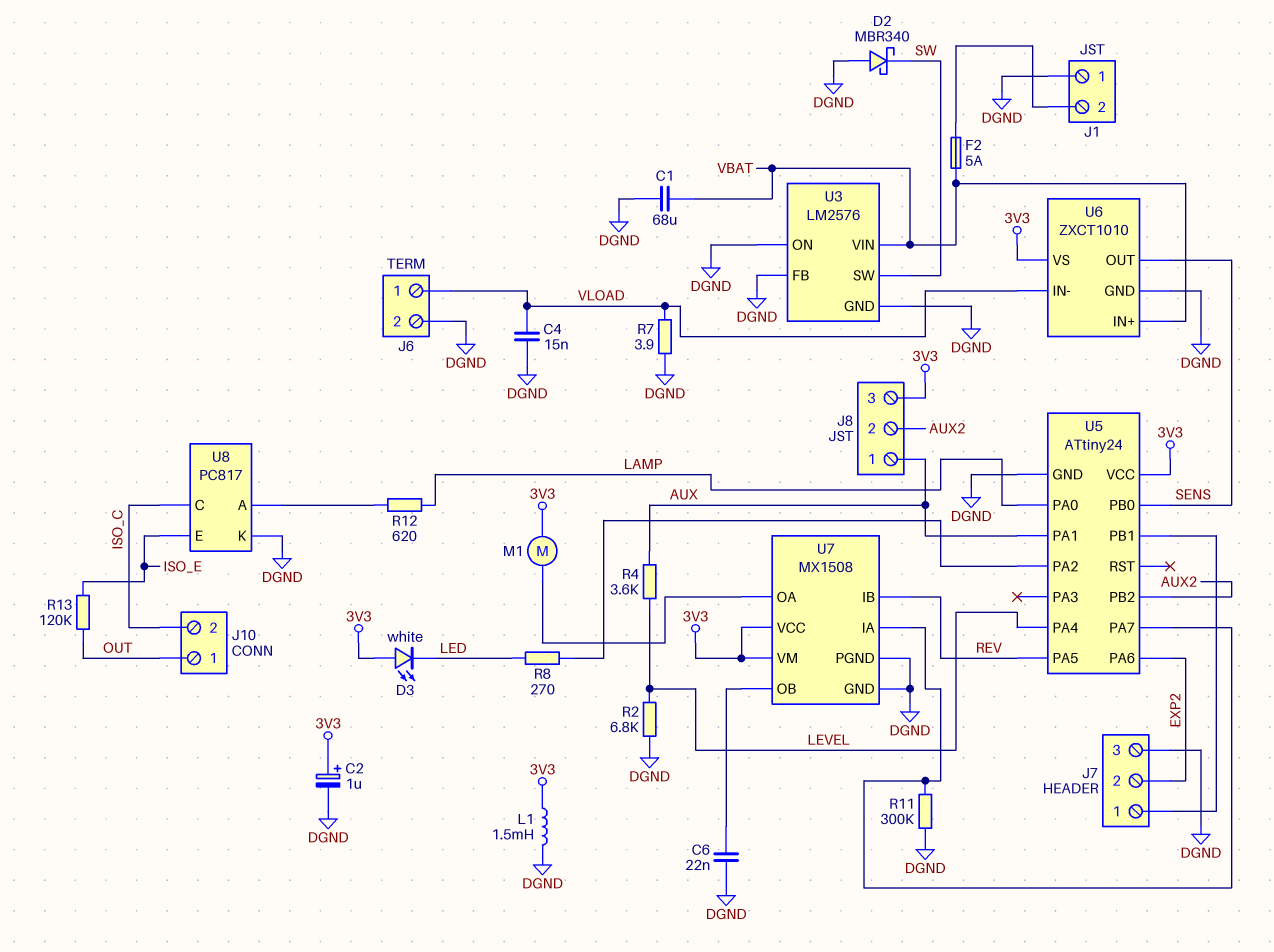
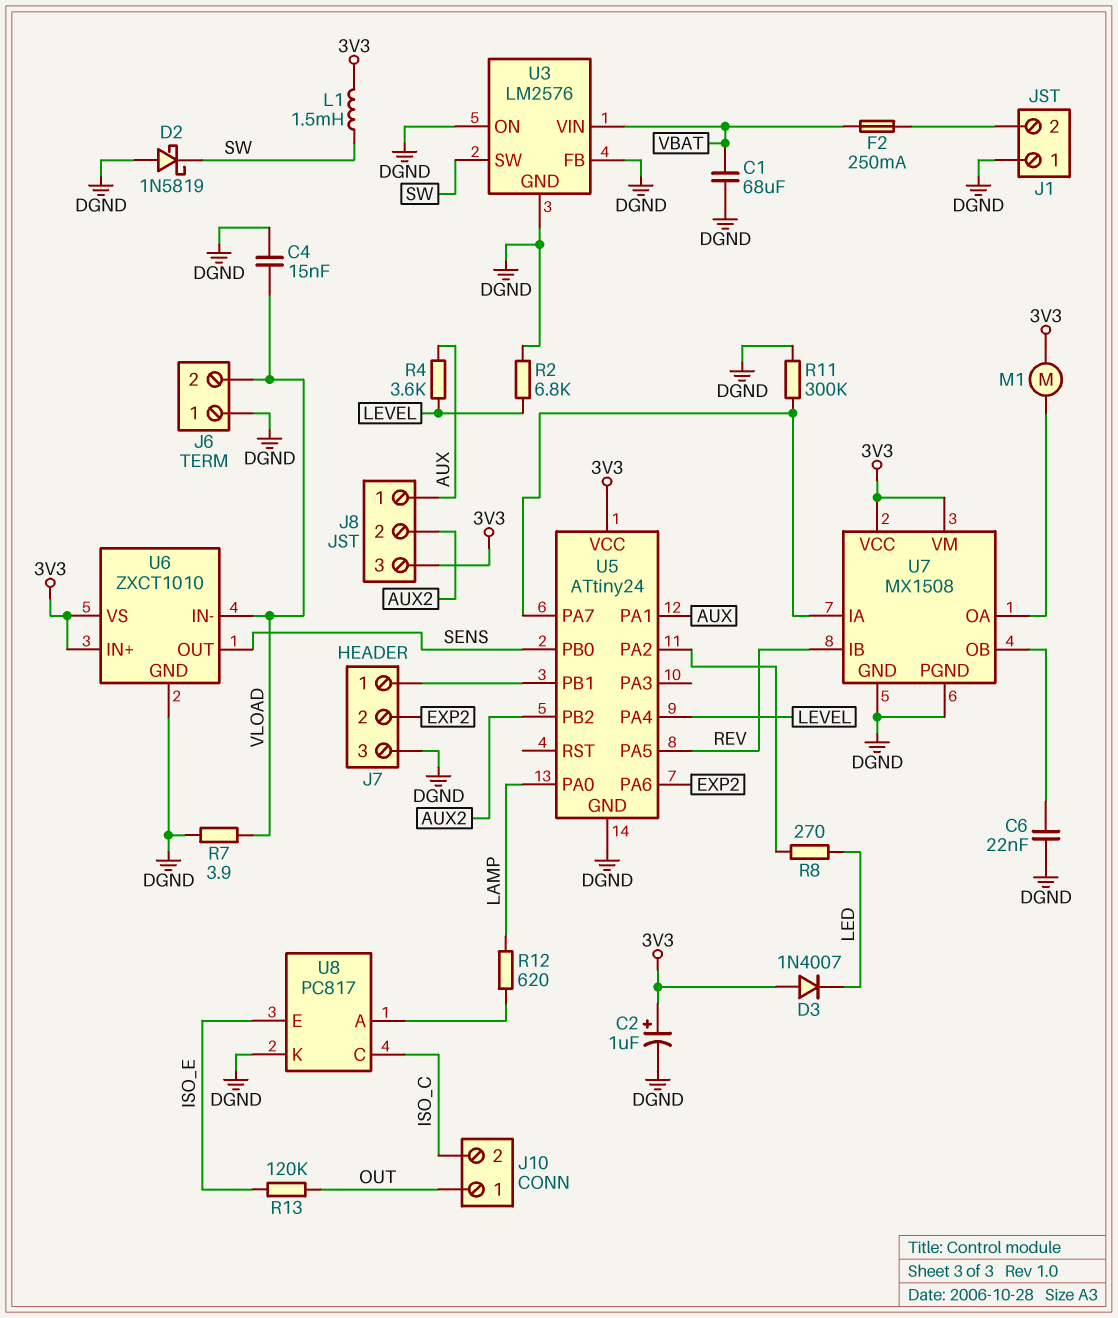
D2: schottky MBR340 (A DGND, K SW) -> schottky 1N5819 (A DGND, K SW)
D3: LED white (A 3V3, K LED) -> diode 1N4007 (A 3V3, K LED)
F2: 5A (J1/2, VBAT) -> 250mA (J1/2, VBAT)
J6 pin 1: VLOAD -> DGND
J6 pin 2: DGND -> VLOAD
L1: 1.5mH (3V3, DGND) -> 1.5mH (3V3, SW)
U6 pin IN+: VBAT -> 3V3

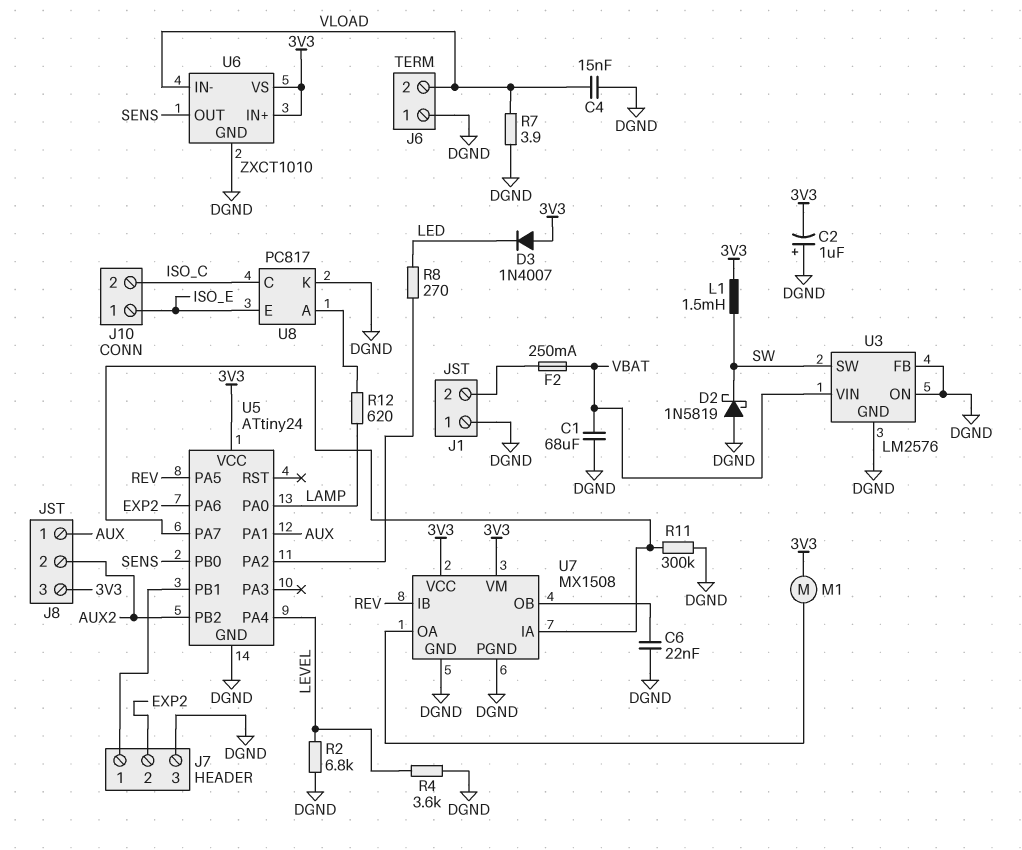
C2: 1uF (plus 3V3, minus DGND) -> 1uF (plus DGND, minus 3V3)
J10 pin 1: OUT -> ISO_E
R4: 3.6k (AUX, LEVEL) -> 3.6k (DGND, LEVEL)
R13: 120k (ISO_E, OUT) -> none

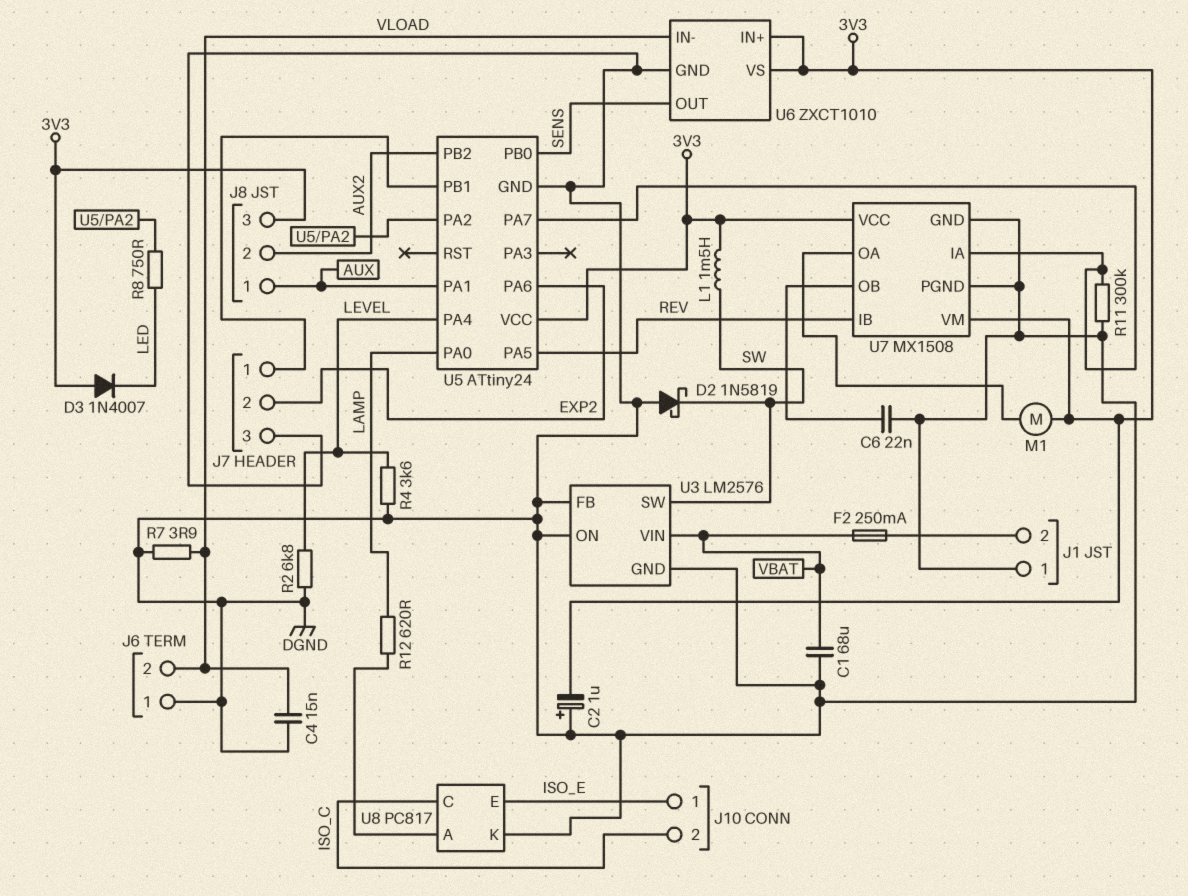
R8: 270 (LED, U5/PA2) -> 750 (LED, U5/PA2)

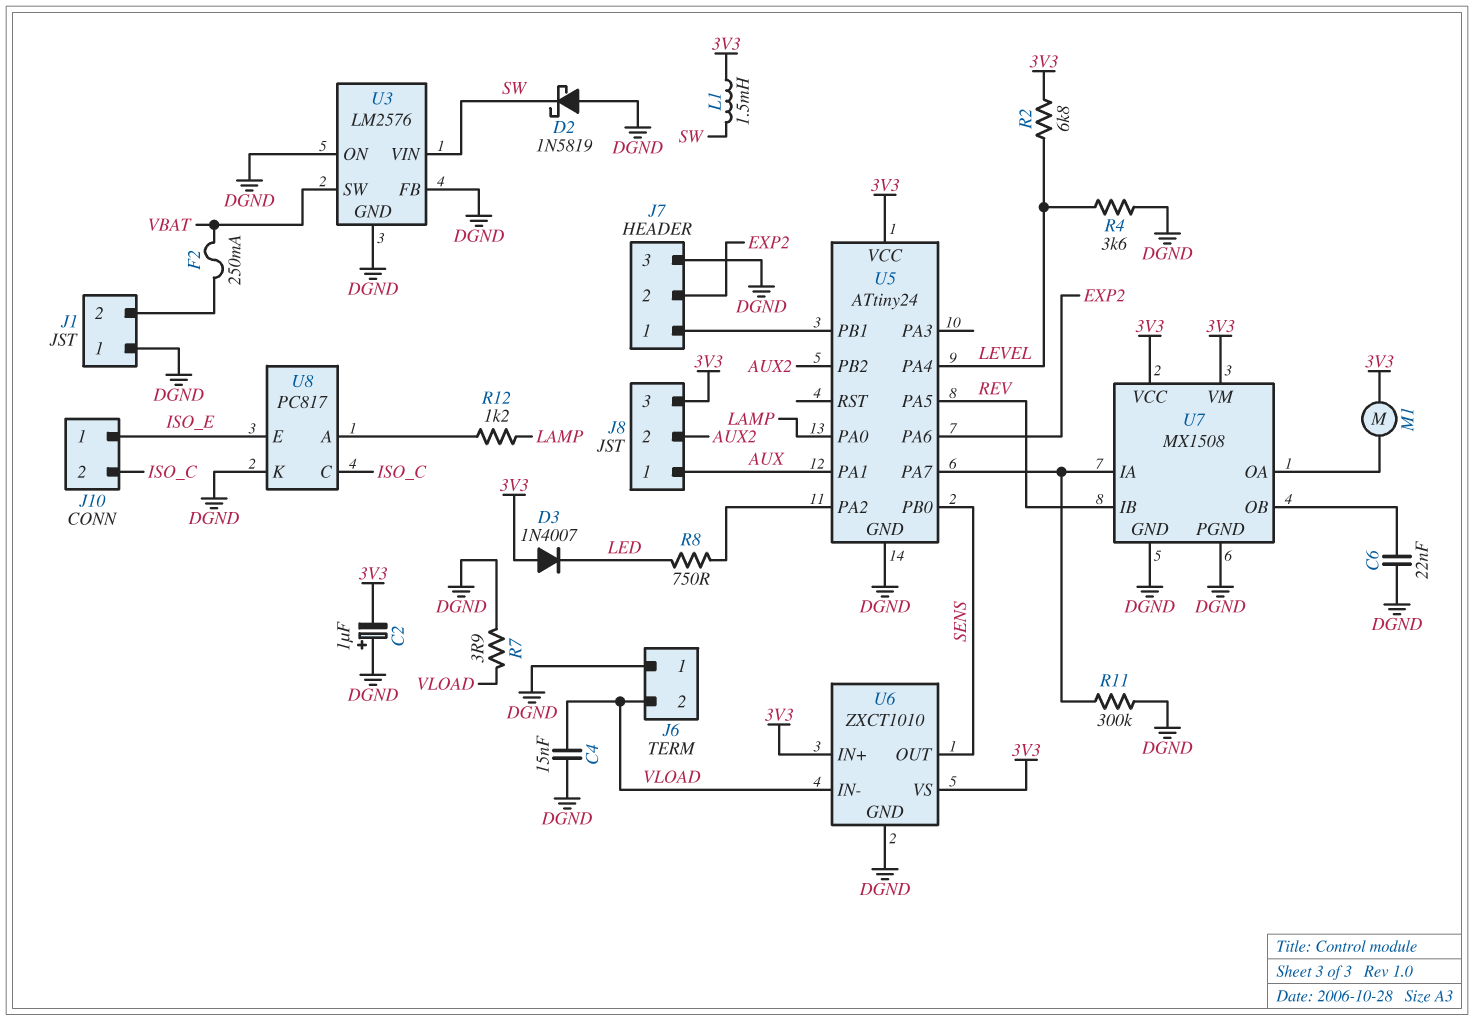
C1: 68uF (DGND, VBAT) -> none
R2: 6.8k (DGND, LEVEL) -> 6.8k (3V3, LEVEL)
R12: 620 (LAMP, U8/A) -> 1.2k (LAMP, U8/A)
U3 pin SW: SW -> VBAT
U3 pin VIN: VBAT -> SW

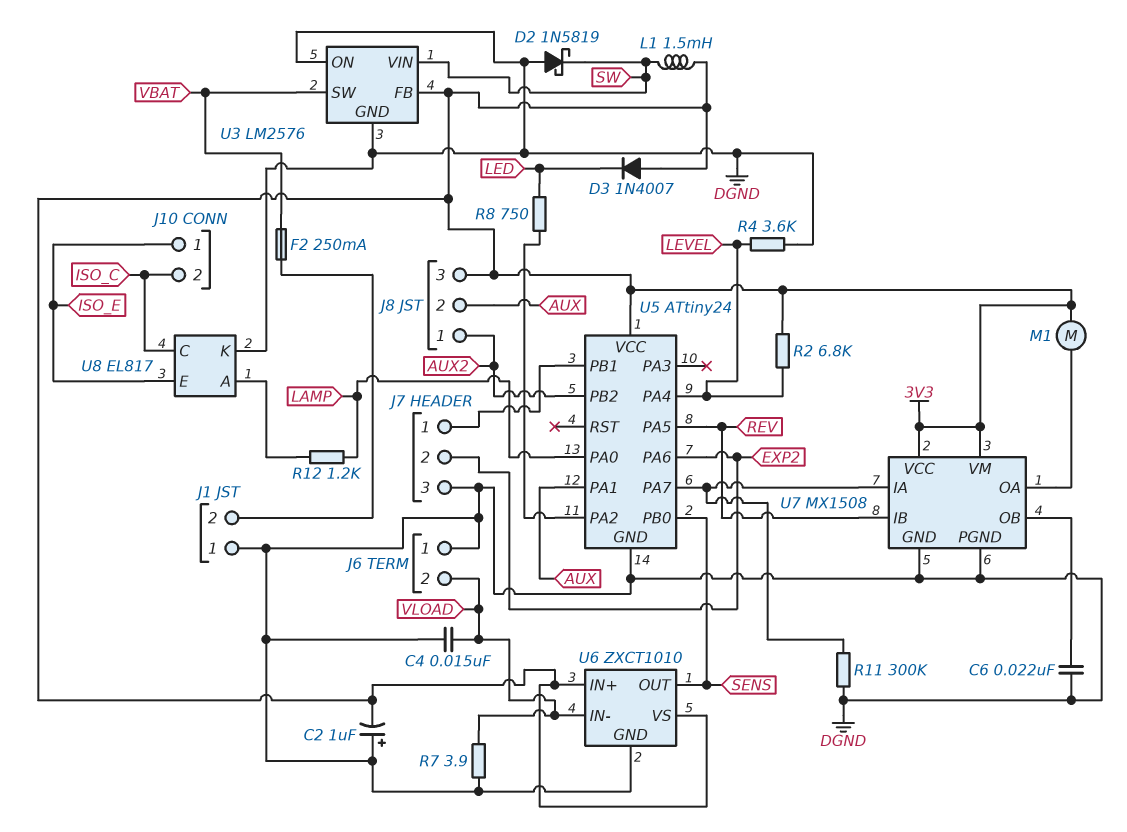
J8 pin 1: AUX -> AUX2
J8 pin 2: AUX2 -> AUX
U3 pin FB: DGND -> 3V3
U8: PC817 -> EL817

